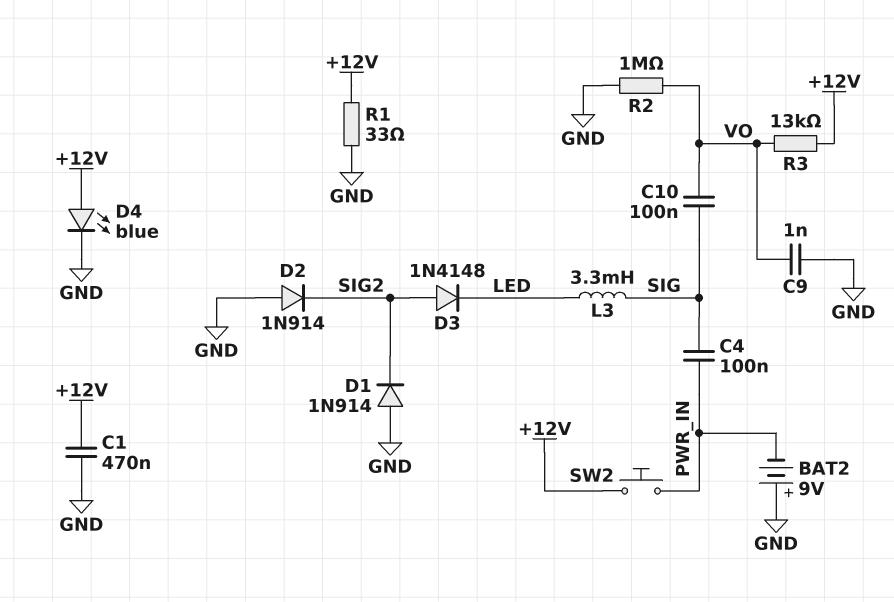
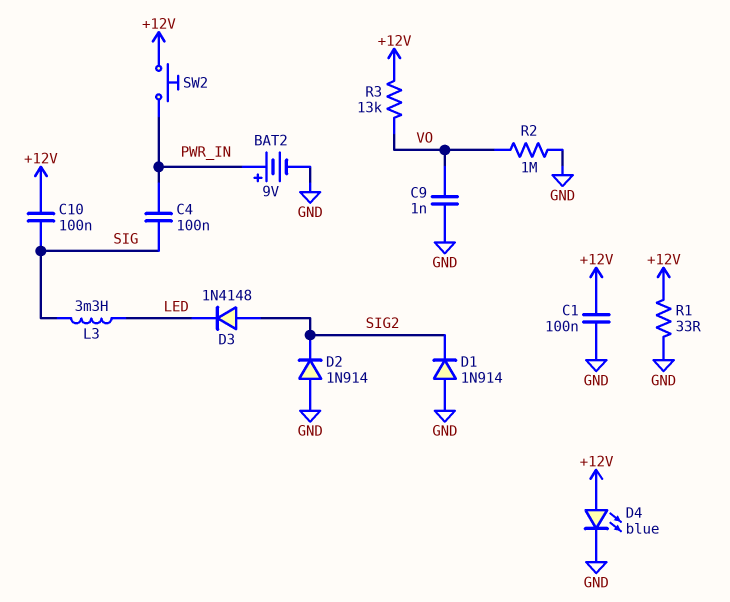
BAT2: 9V (plus GND, minus PWR_IN) -> 9V (plus PWR_IN, minus GND)
C1: 470nF (+12V, GND) -> 100nF (+12V, GND)
C10: 100nF (SIG, VO) -> 100nF (+12V, SIG)

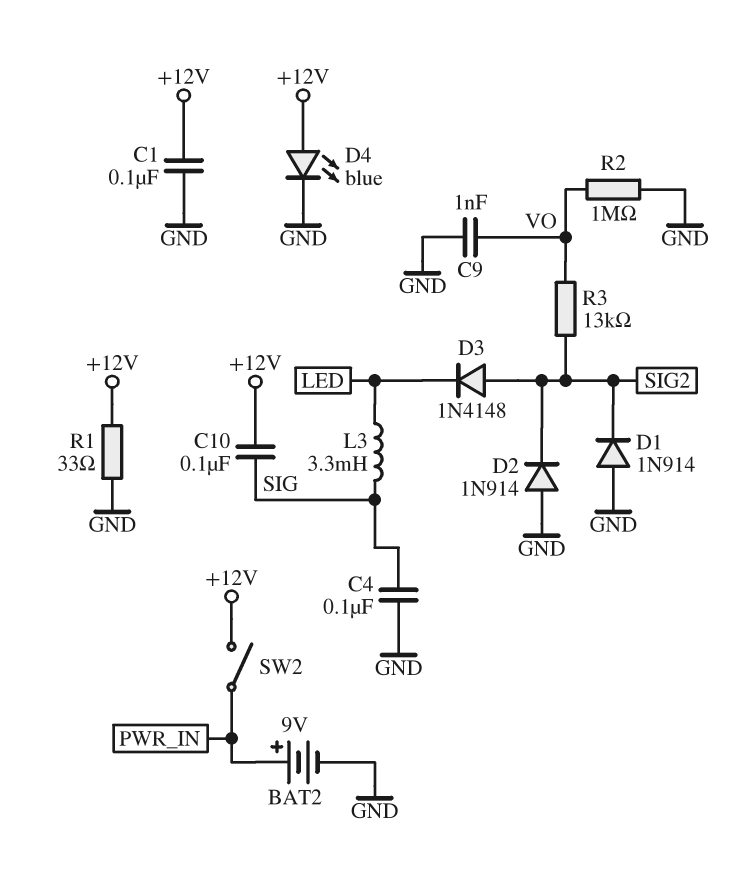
C4: 100nF (PWR_IN, SIG) -> 100nF (GND, SIG)
R3: 13k (+12V, VO) -> 13k (SIG2, VO)
SW2: button (+12V, PWR_IN) -> switch (+12V, PWR_IN)

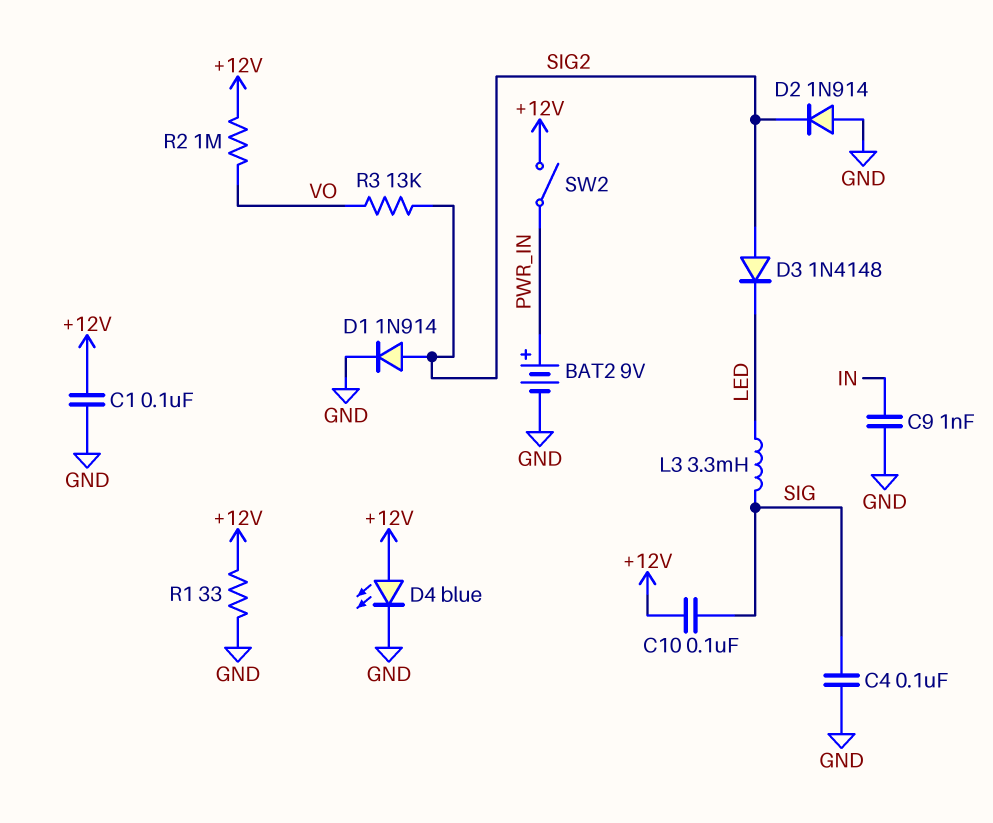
C9: 1nF (GND, VO) -> 1nF (GND, IN)
D1: diode 1N914 (A GND, K SIG2) -> diode 1N914 (A SIG2, K GND)
R2: 1M (GND, VO) -> 1M (+12V, VO)

